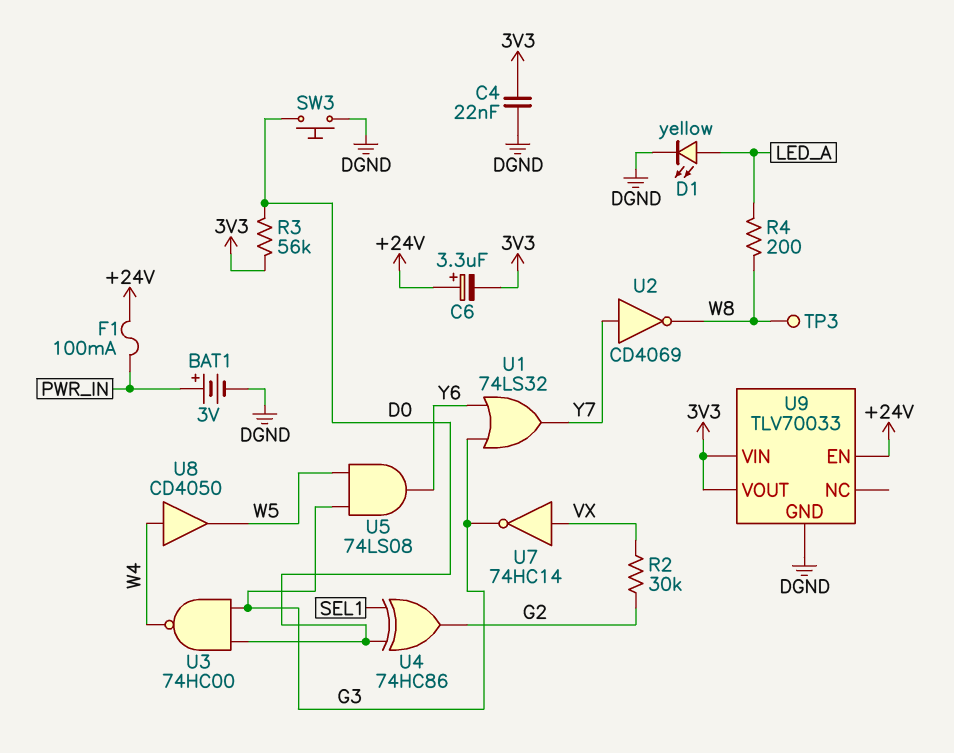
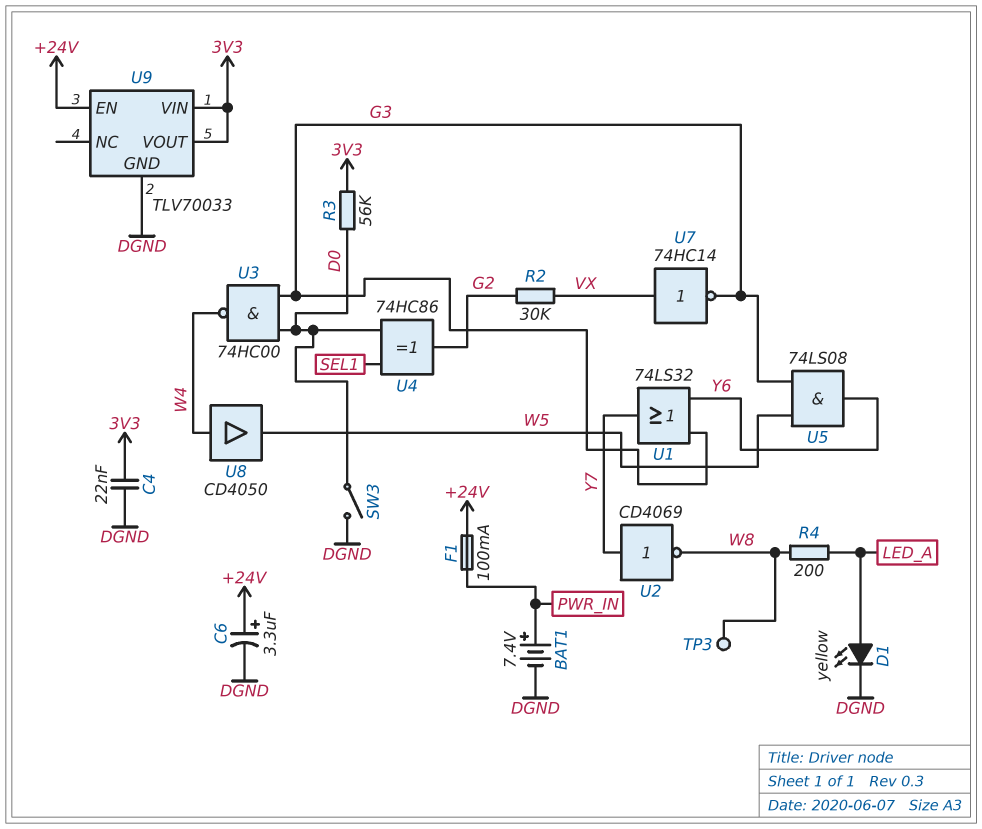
BAT1: 3V (plus PWR_IN, minus DGND) -> 7.4V (plus PWR_IN, minus DGND)
C6: 3.3uF (plus +24V, minus 3V3) -> 3.3uF (plus +24V, minus DGND)
SW3: button (D0, DGND) -> switch (D0, DGND)

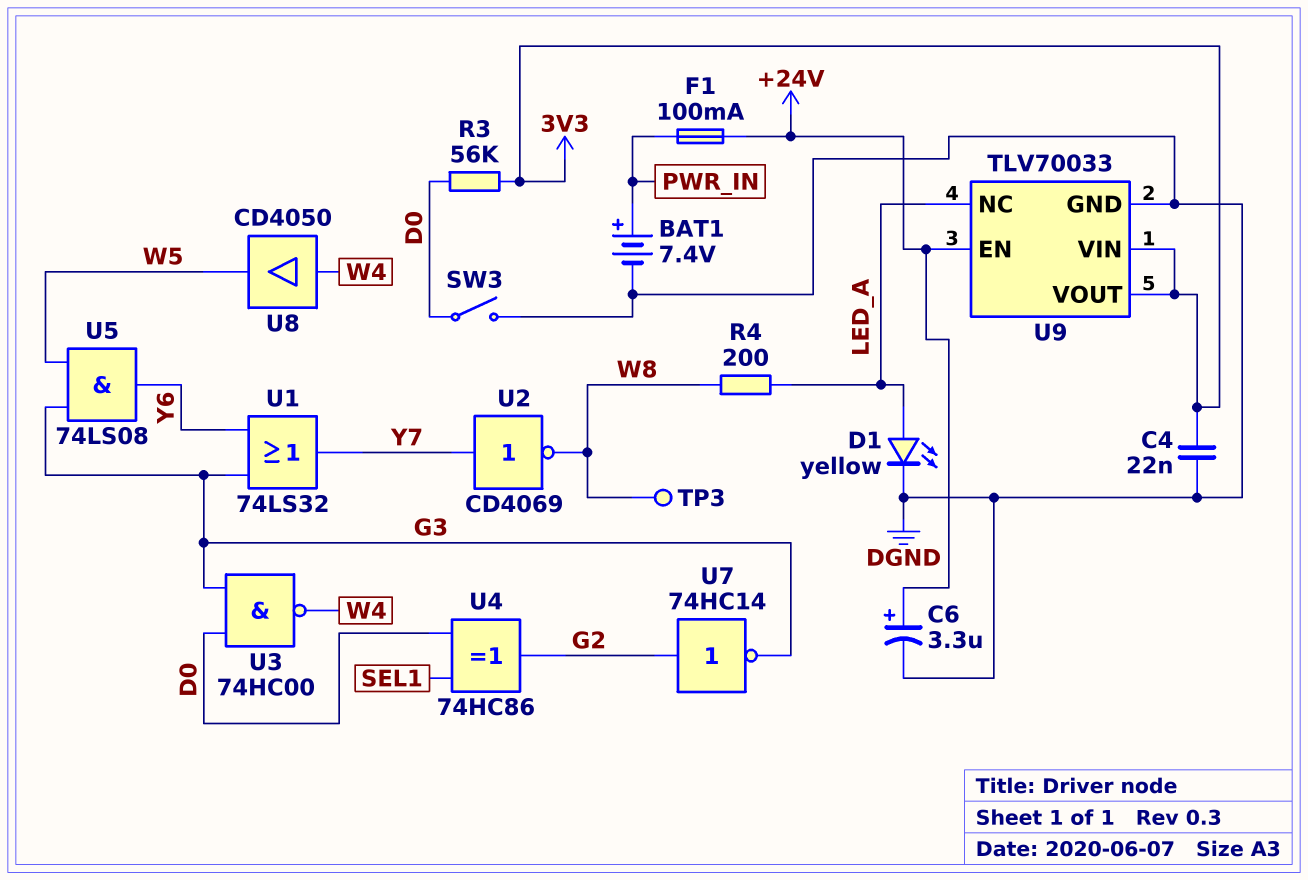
R2: 30k (G2, VX) -> none
U7: NOT 74HC14 (in VX, out G3) -> NOT 74HC14 (in G2, out G3)
U9 pin NC: none -> LED_A

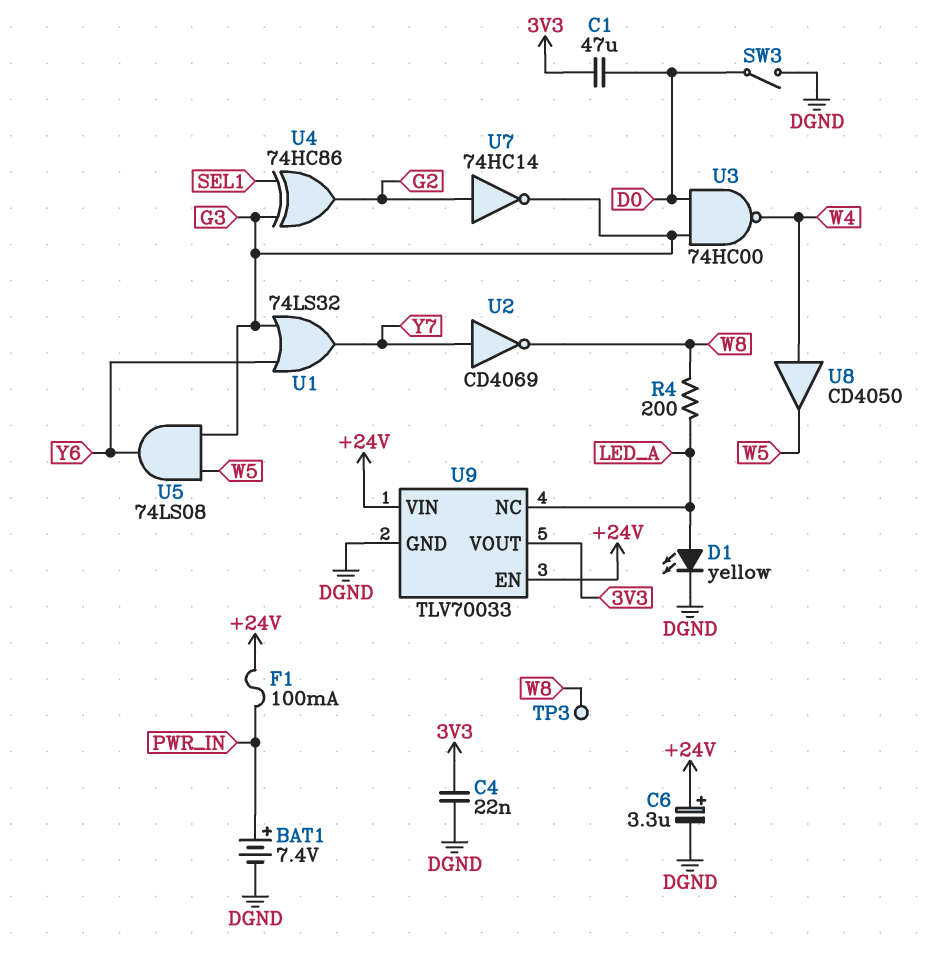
C1: none -> 47uF (3V3, D0)
R3: 56k (3V3, D0) -> none
U4: XOR 74HC86 (in D0, in SEL1, out G2) -> XOR 74HC86 (in G3, in SEL1, out G2)
U9 pin VIN: 3V3 -> +24V

